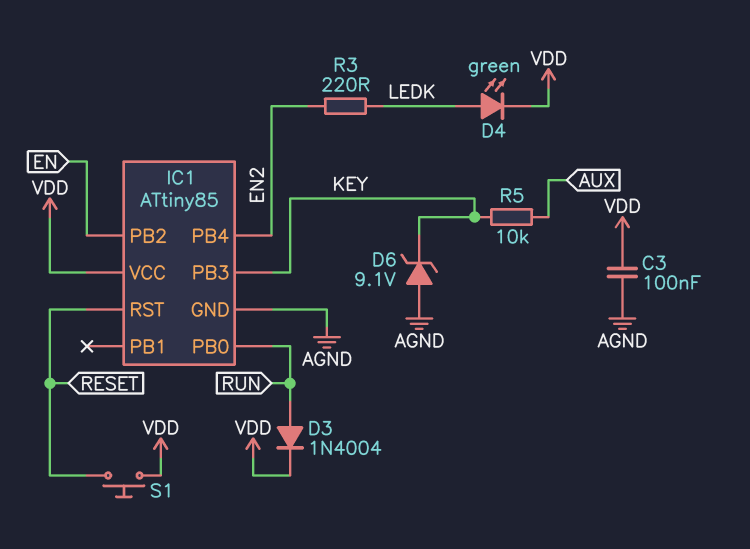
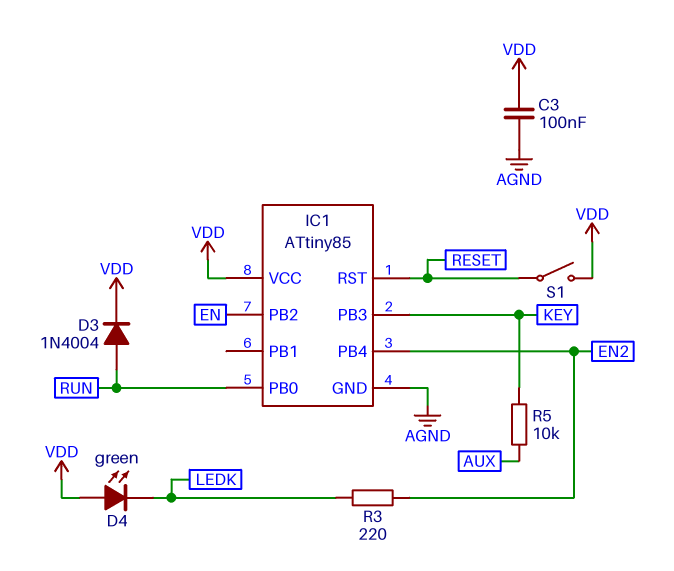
D4: LED green (A LEDK, K VDD) -> LED green (A VDD, K LEDK)
D6: zener 9.1V (A AGND, K KEY) -> none
S1: button (RESET, VDD) -> switch (RESET, VDD)

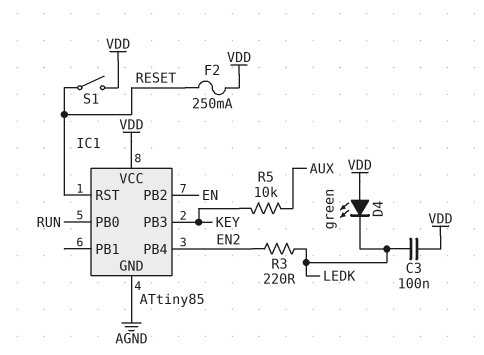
C3: 100nF (AGND, VDD) -> 100nF (LEDK, VDD)
D3: diode 1N4004 (A RUN, K VDD) -> none
F2: none -> 250mA (RESET, VDD)

